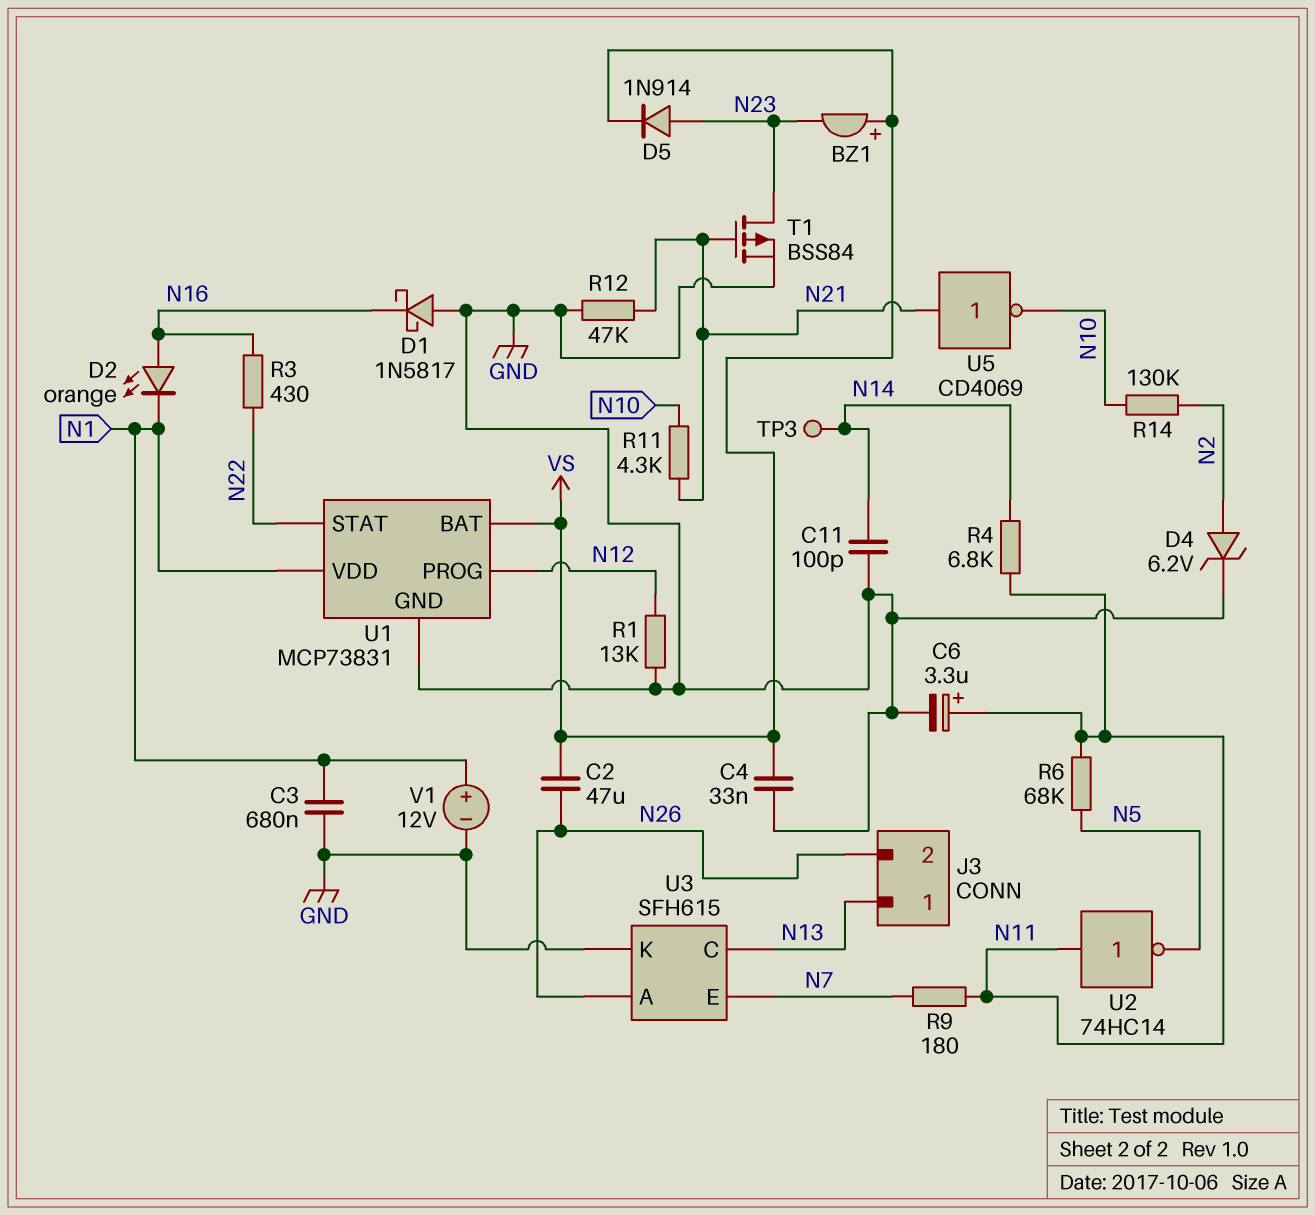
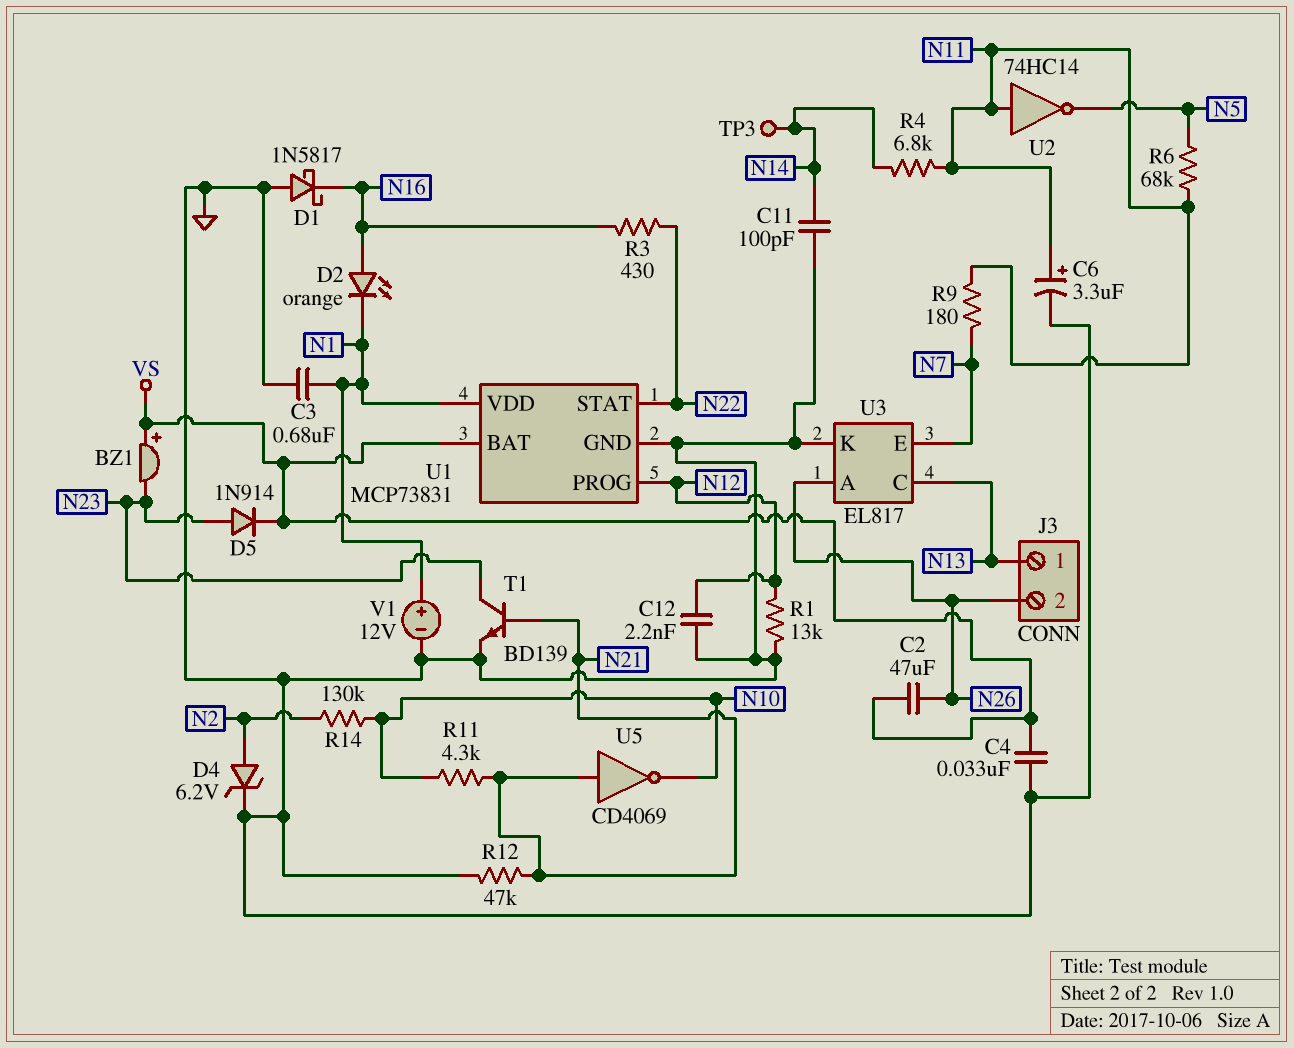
C12: none -> 2.2nF (GND, N12)
T1: PMOS BSS84 (G N21, D N23, S GND) -> NPN BD139 (B N21, C N23, E GND)
U3: SFH615 -> EL817

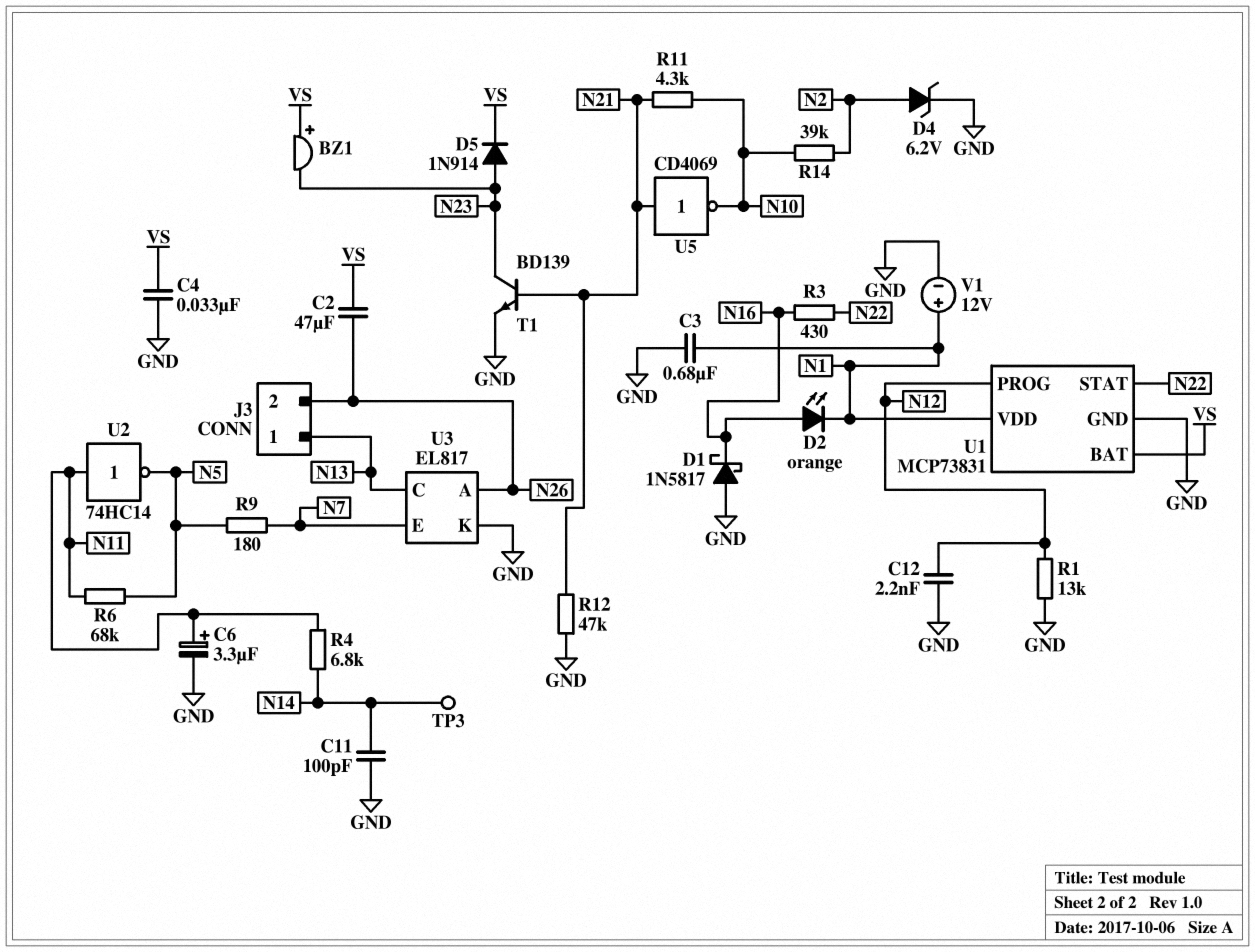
R9: 180 (N7, N11) -> 180 (N5, N7)
R14: 130k (N2, N10) -> 39k (N2, N10)

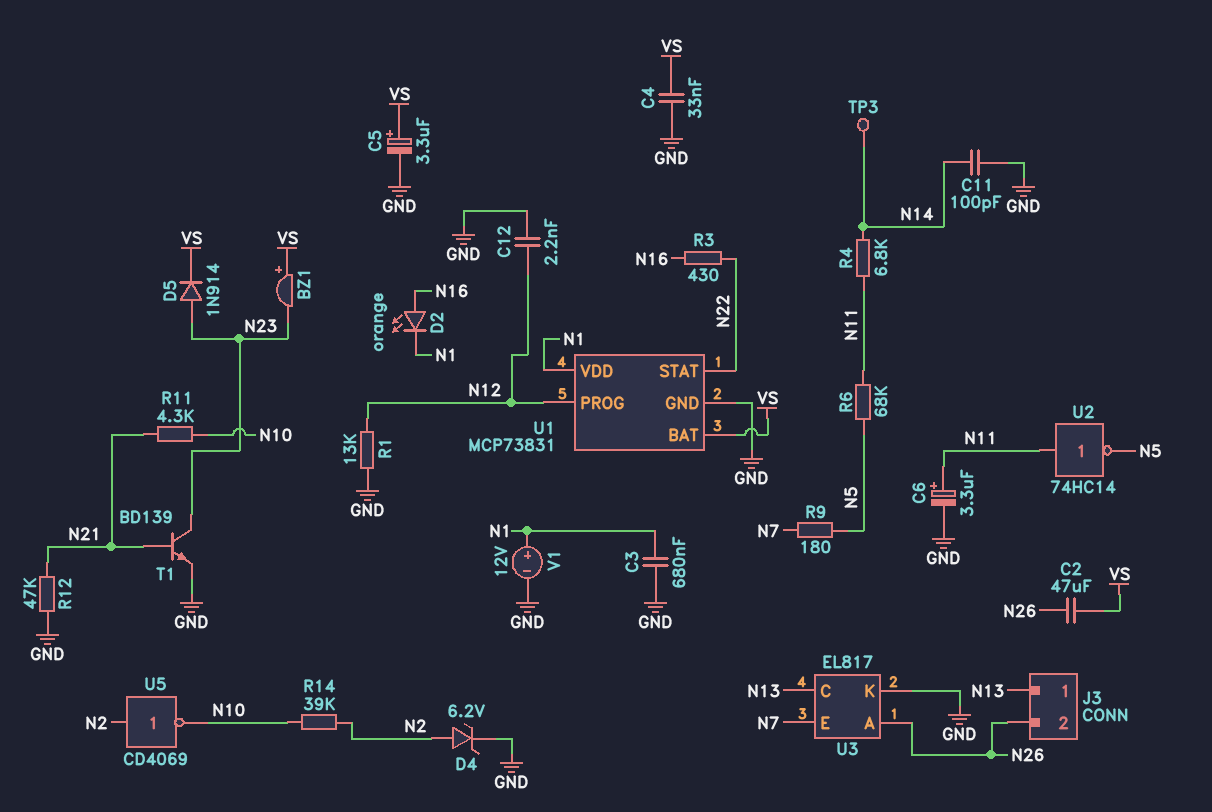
C5: none -> 3.3uF (plus VS, minus GND)
D1: schottky 1N5817 (A GND, K N16) -> none
U5: NOT CD4069 (in N21, out N10) -> NOT CD4069 (in N2, out N10)

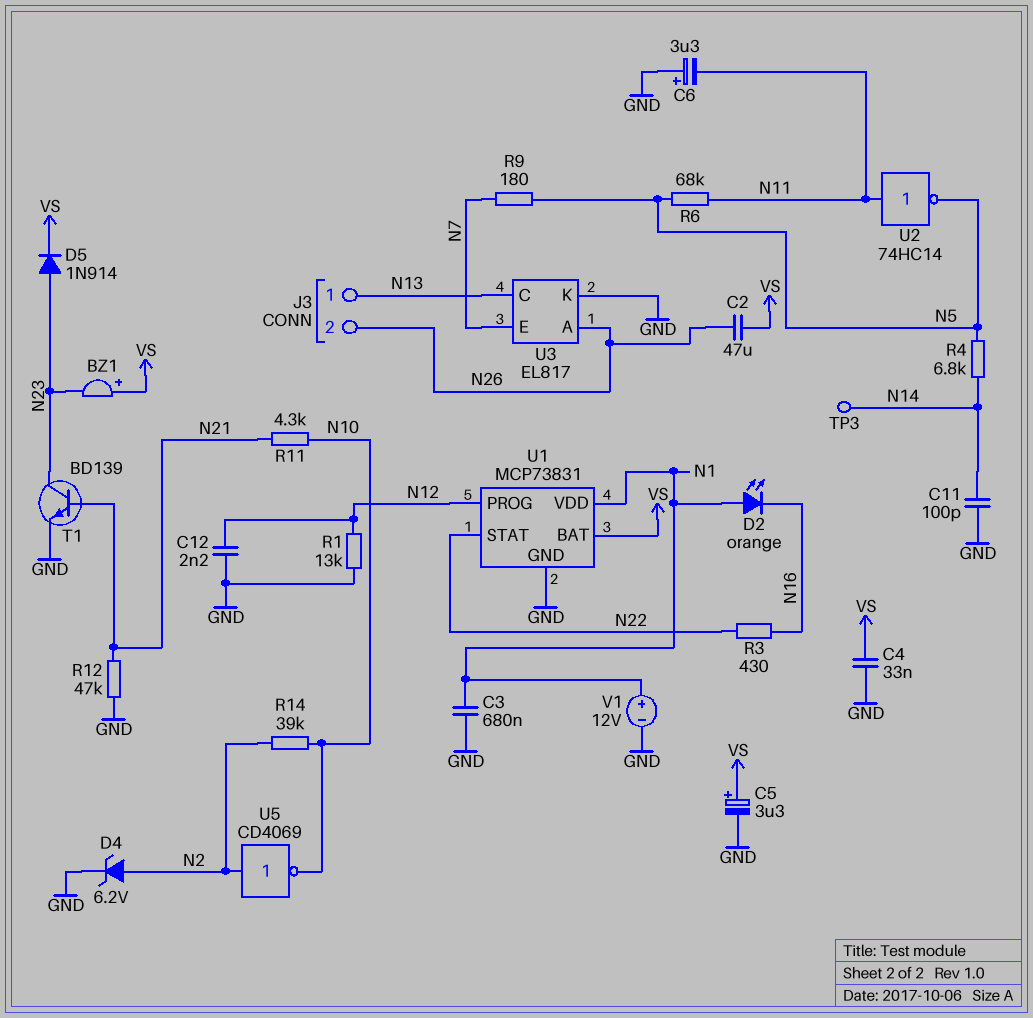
C6: 3.3uF (plus N11, minus GND) -> 3.3uF (plus GND, minus N11)
D2: LED orange (A N16, K N1) -> LED orange (A N1, K N16)
R4: 6.8k (N11, N14) -> 6.8k (N5, N14)

